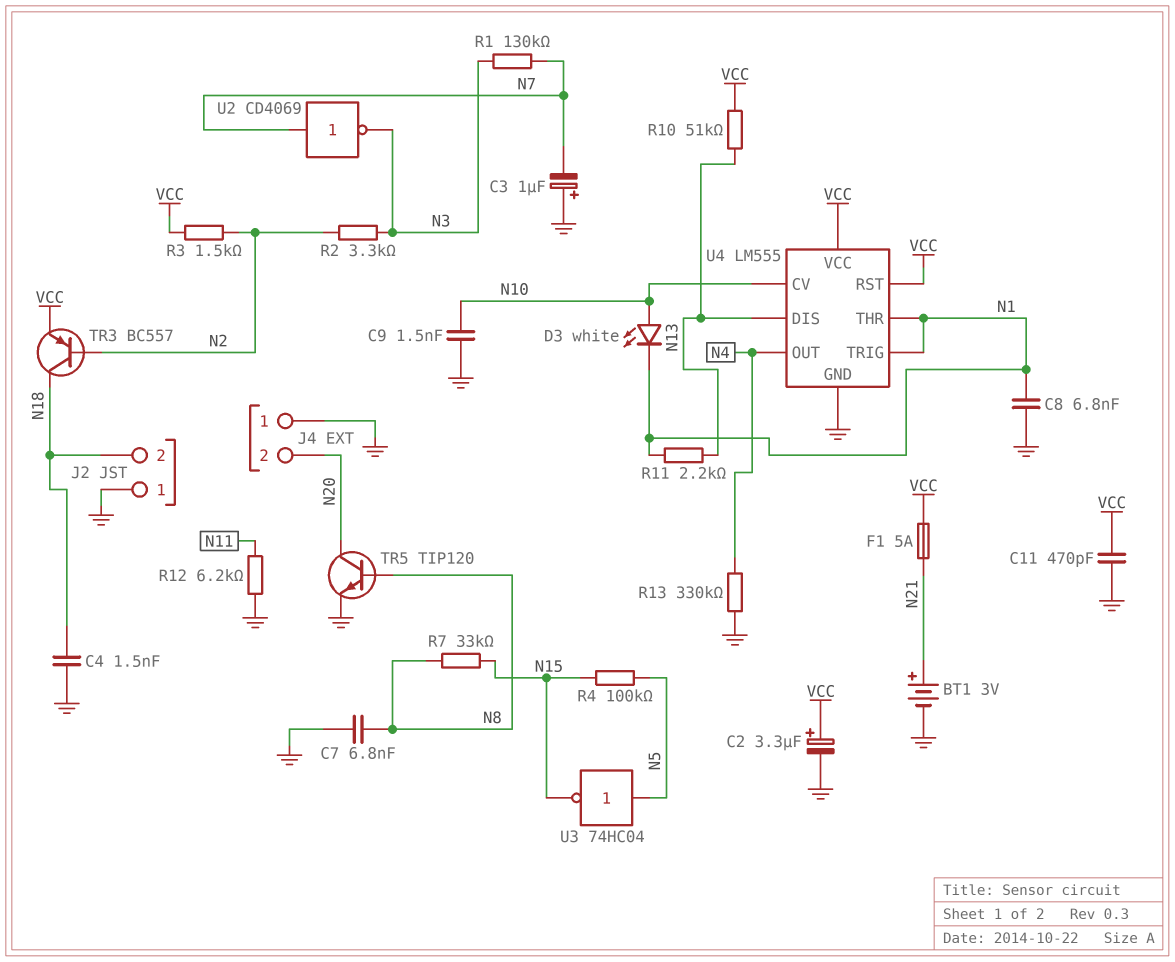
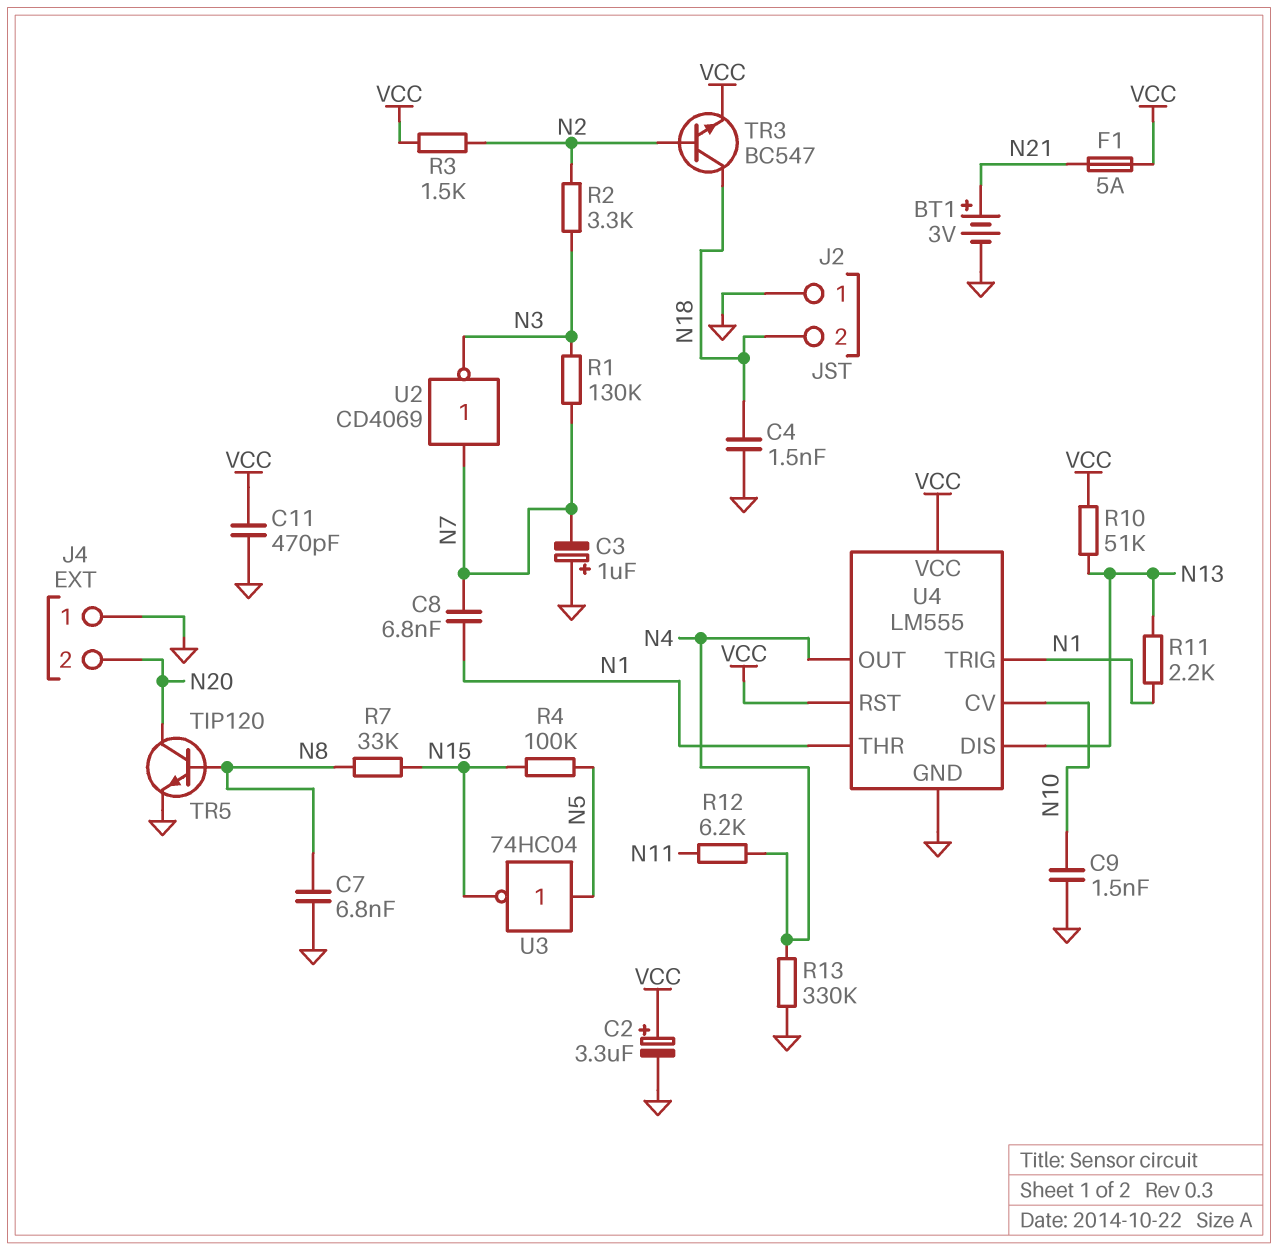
C8: 6.8nF (GND, N1) -> 6.8nF (N1, N7)
D3: LED white (A N10, K N1) -> none
R12: 6.2k (GND, N11) -> 6.2k (N4, N11)
TR3: PNP BC557 (B N2, C N18, E VCC) -> NPN BC547 (B N2, C N18, E VCC)

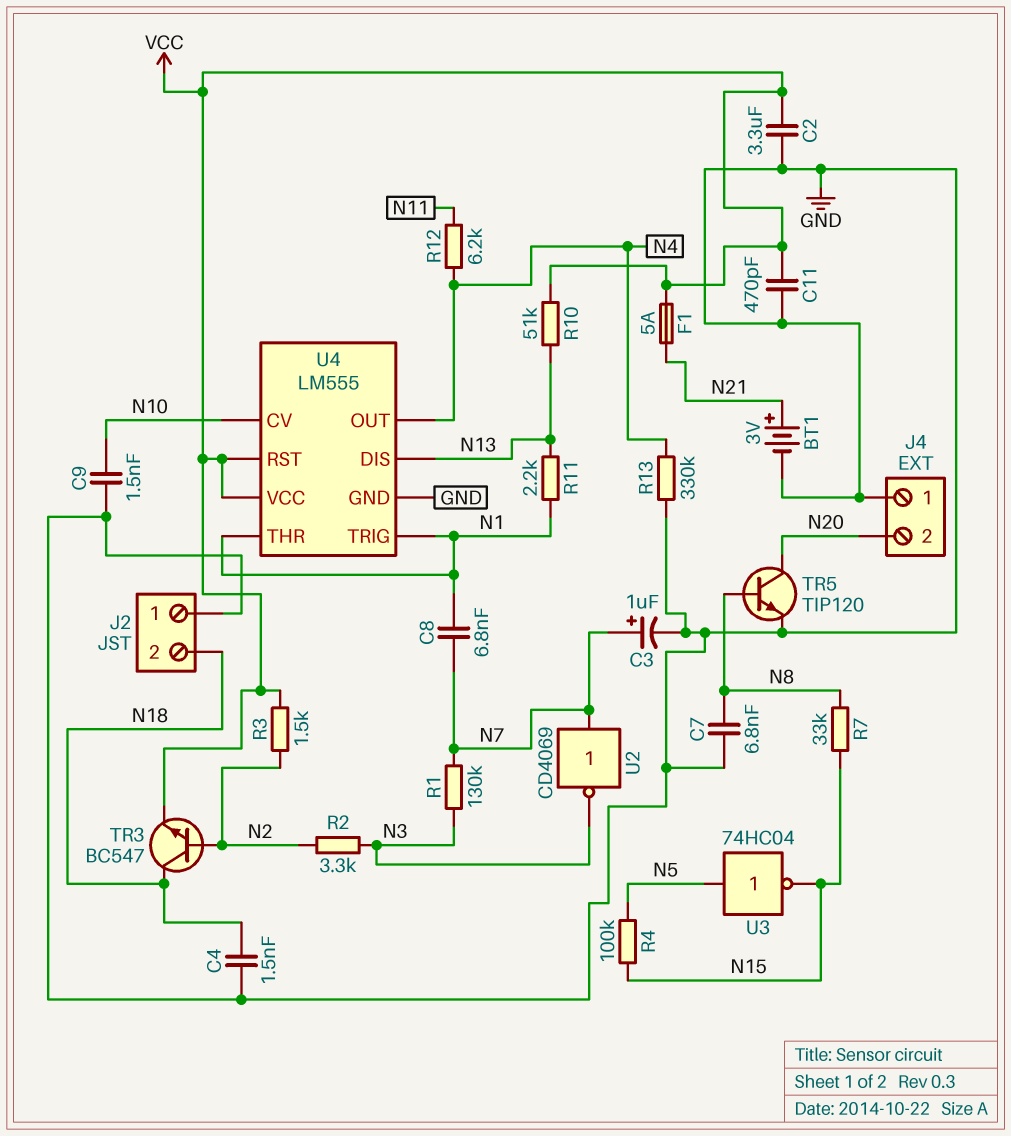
C2: 3.3uF (plus VCC, minus GND) -> 3.3uF (GND, VCC)
C3: 1uF (plus GND, minus N7) -> 1uF (plus N7, minus GND)

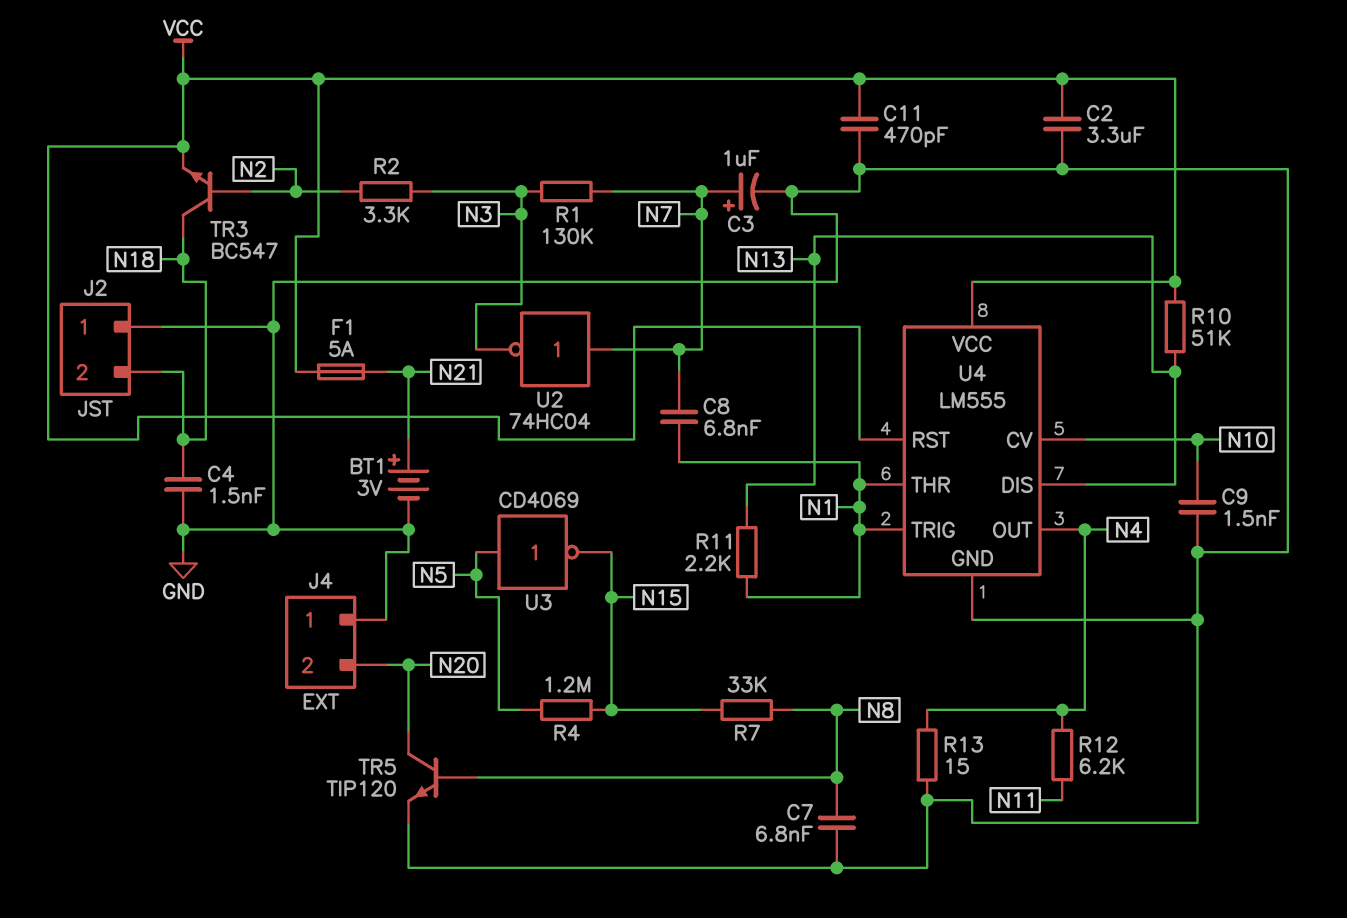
R3: 1.5k (N2, VCC) -> none
R4: 100k (N5, N15) -> 1.2M (N5, N15)
R13: 330k (GND, N4) -> 15 (GND, N4)
U2: NOT CD4069 (in N7, out N3) -> NOT 74HC04 (in N7, out N3)
U3: NOT 74HC04 (in N5, out N15) -> NOT CD4069 (in N5, out N15)

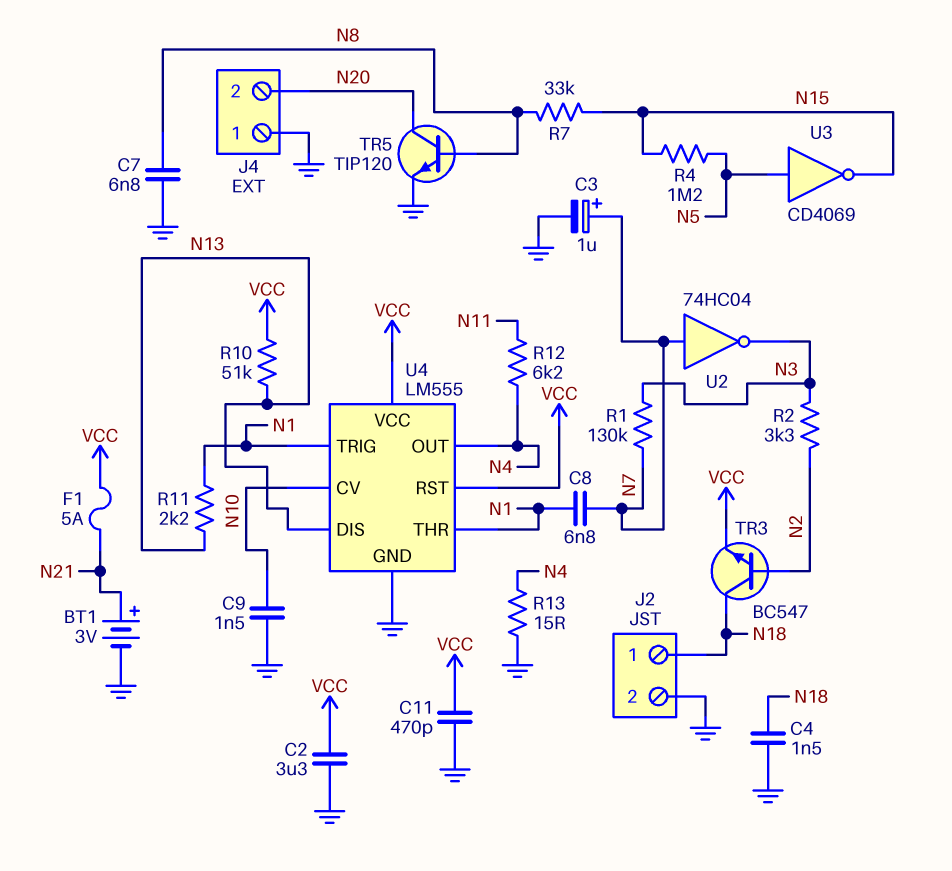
J2 pin 1: GND -> N18
J2 pin 2: N18 -> GND

